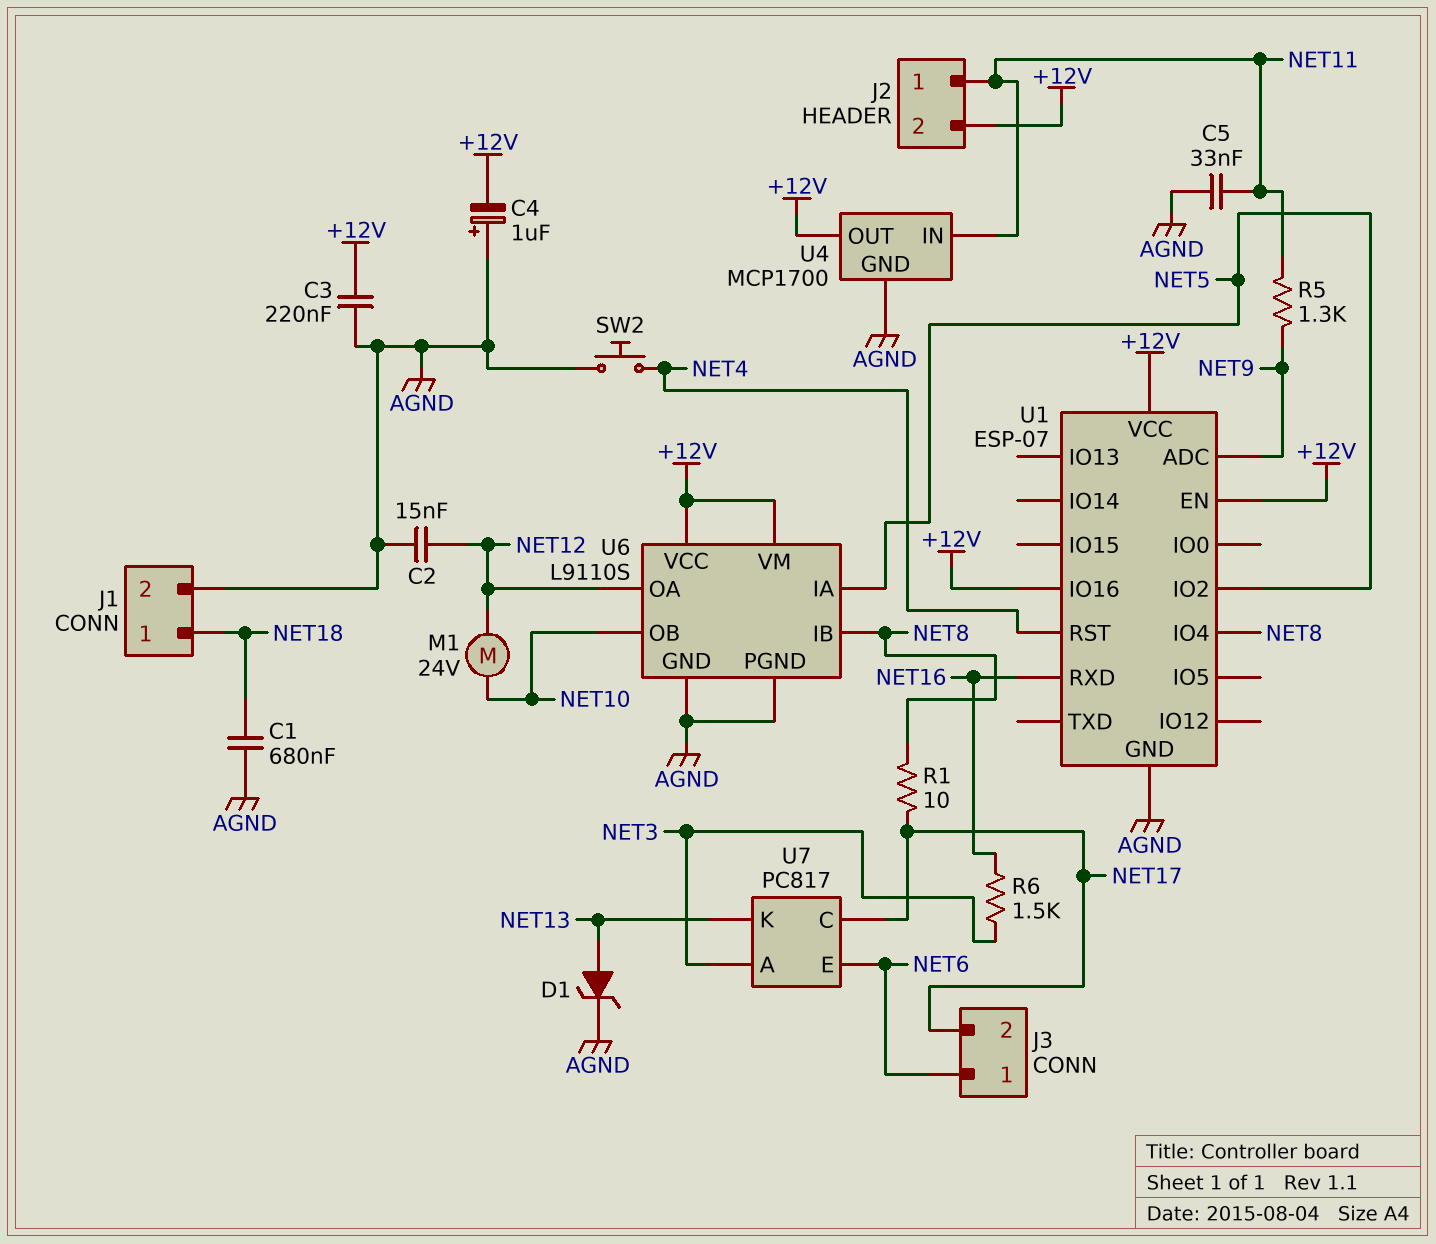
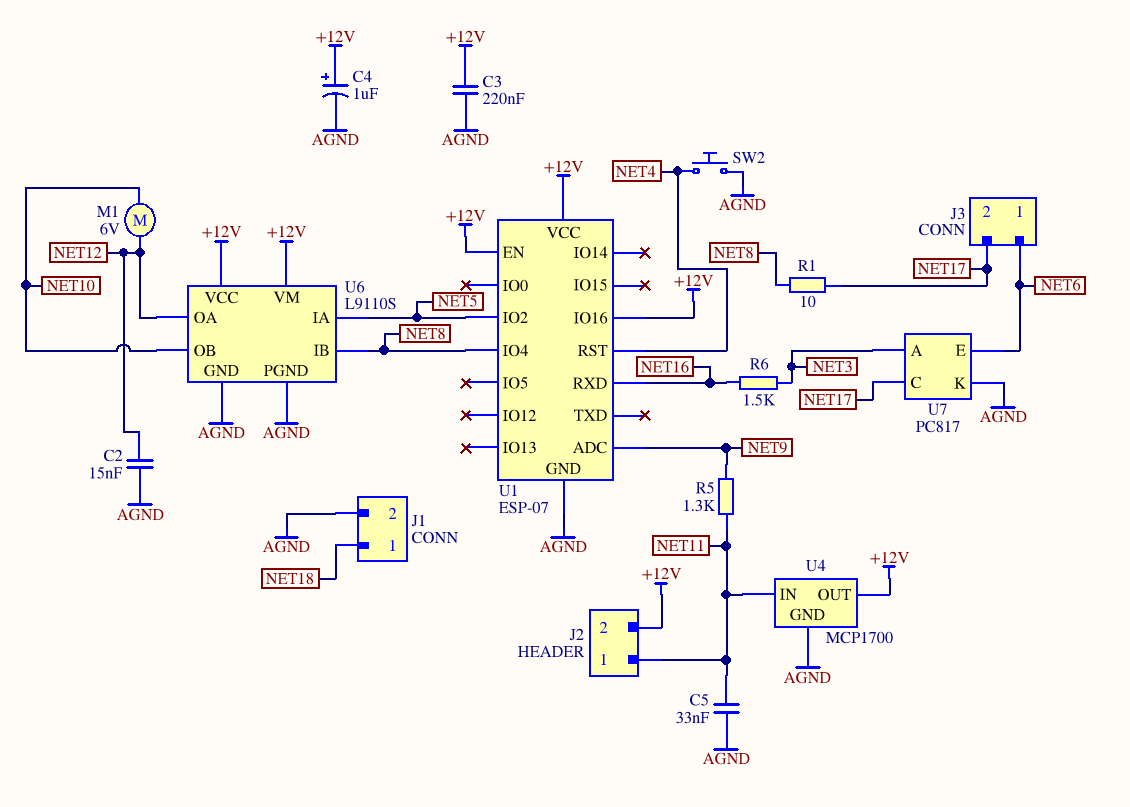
C1: 680nF (AGND, NET18) -> none
C4: 1uF (plus AGND, minus +12V) -> 1uF (plus +12V, minus AGND)
D1: zener (A NET13, K AGND) -> none
M1: motor 24V (NET10, NET12) -> motor 6V (NET10, NET12)
U7 pin K: NET13 -> AGND

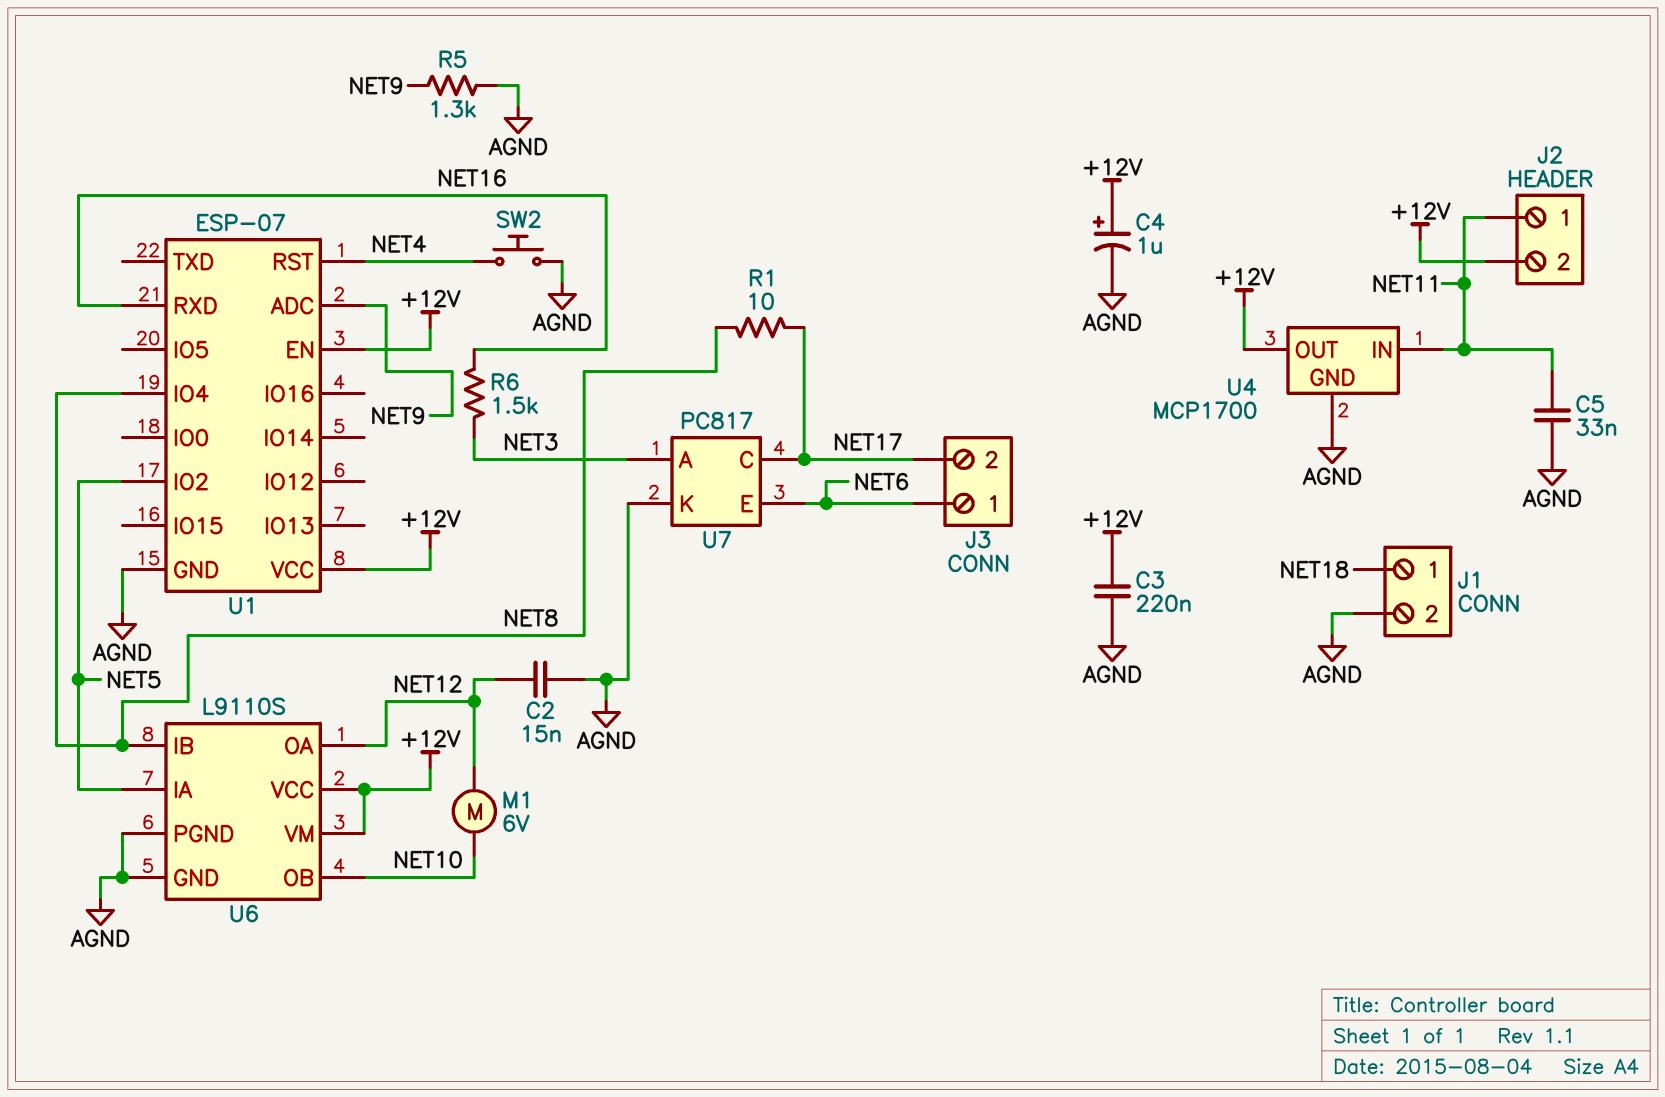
R5: 1.3k (NET9, NET11) -> 1.3k (AGND, NET9)
U1 pin IO16: +12V -> none

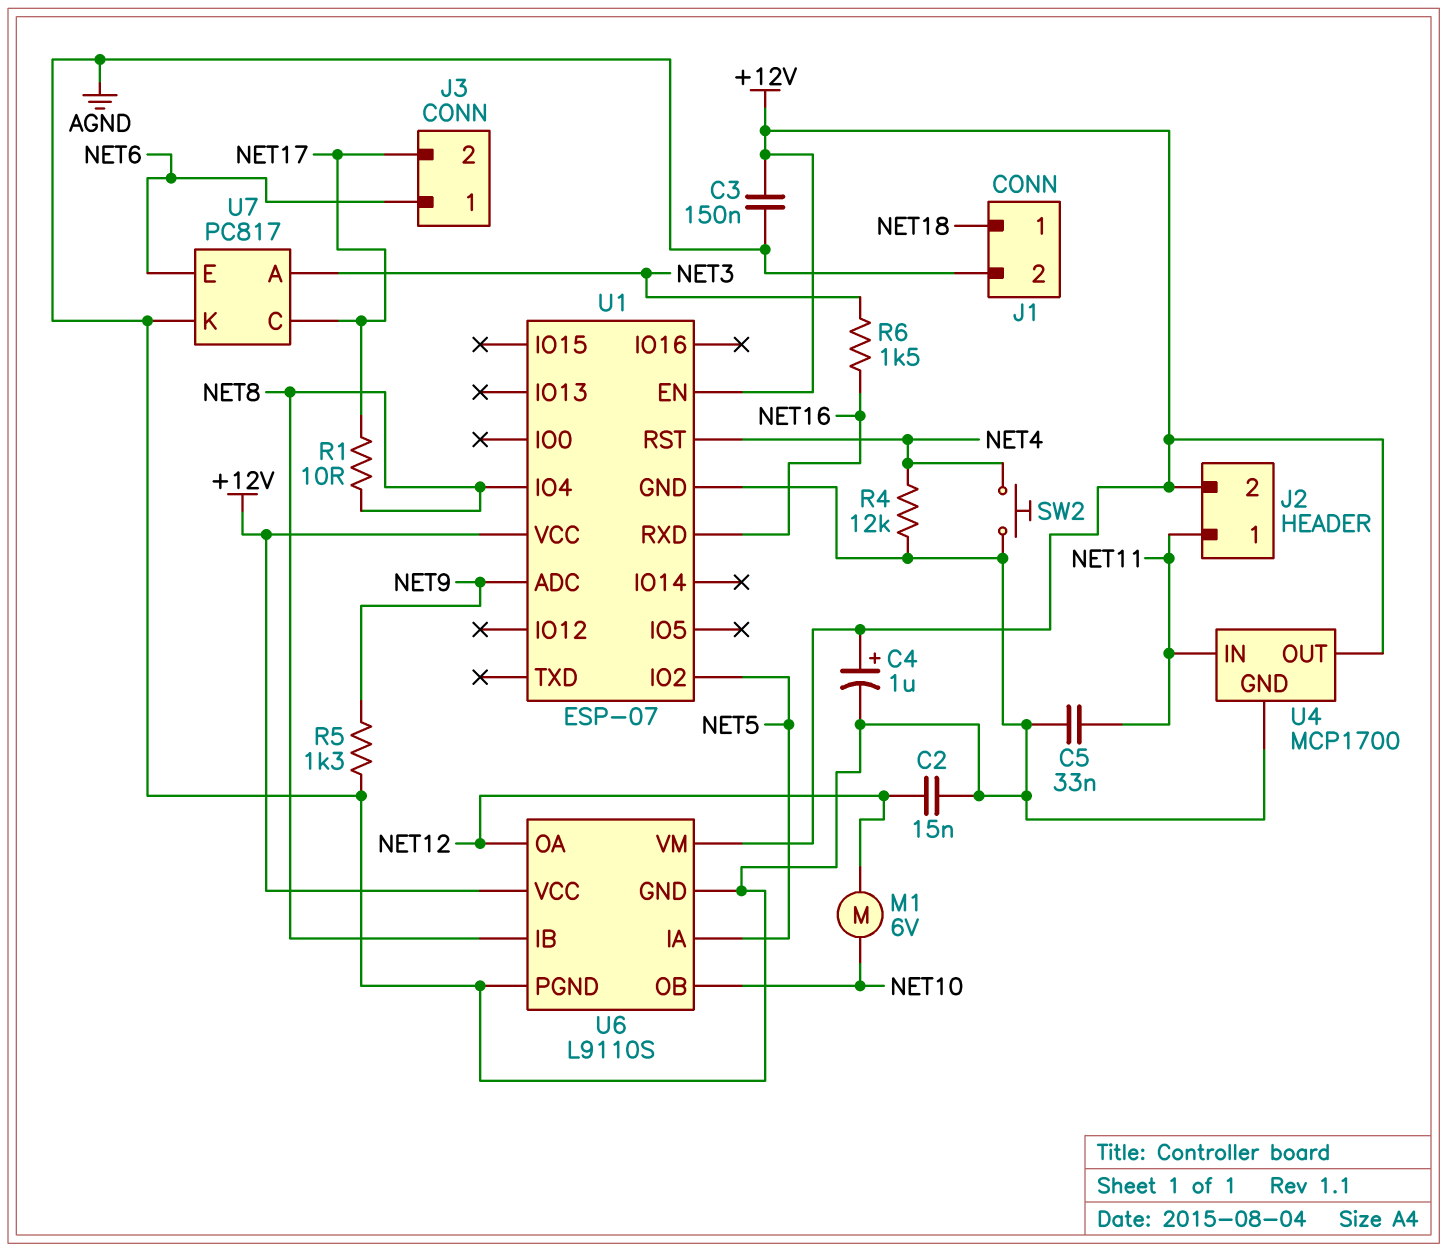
C3: 220nF (+12V, AGND) -> 150nF (+12V, AGND)
R4: none -> 12k (AGND, NET4)

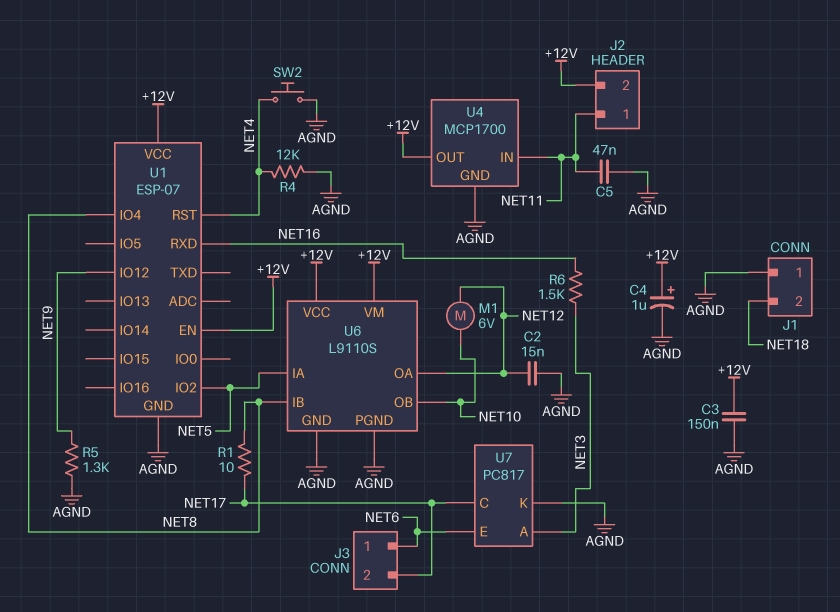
C5: 33nF (AGND, NET11) -> 47nF (AGND, NET11)
J1 pin 1: NET18 -> AGND
J1 pin 2: AGND -> NET18
U1 pin ADC: NET9 -> none
U1 pin IO12: none -> NET9

